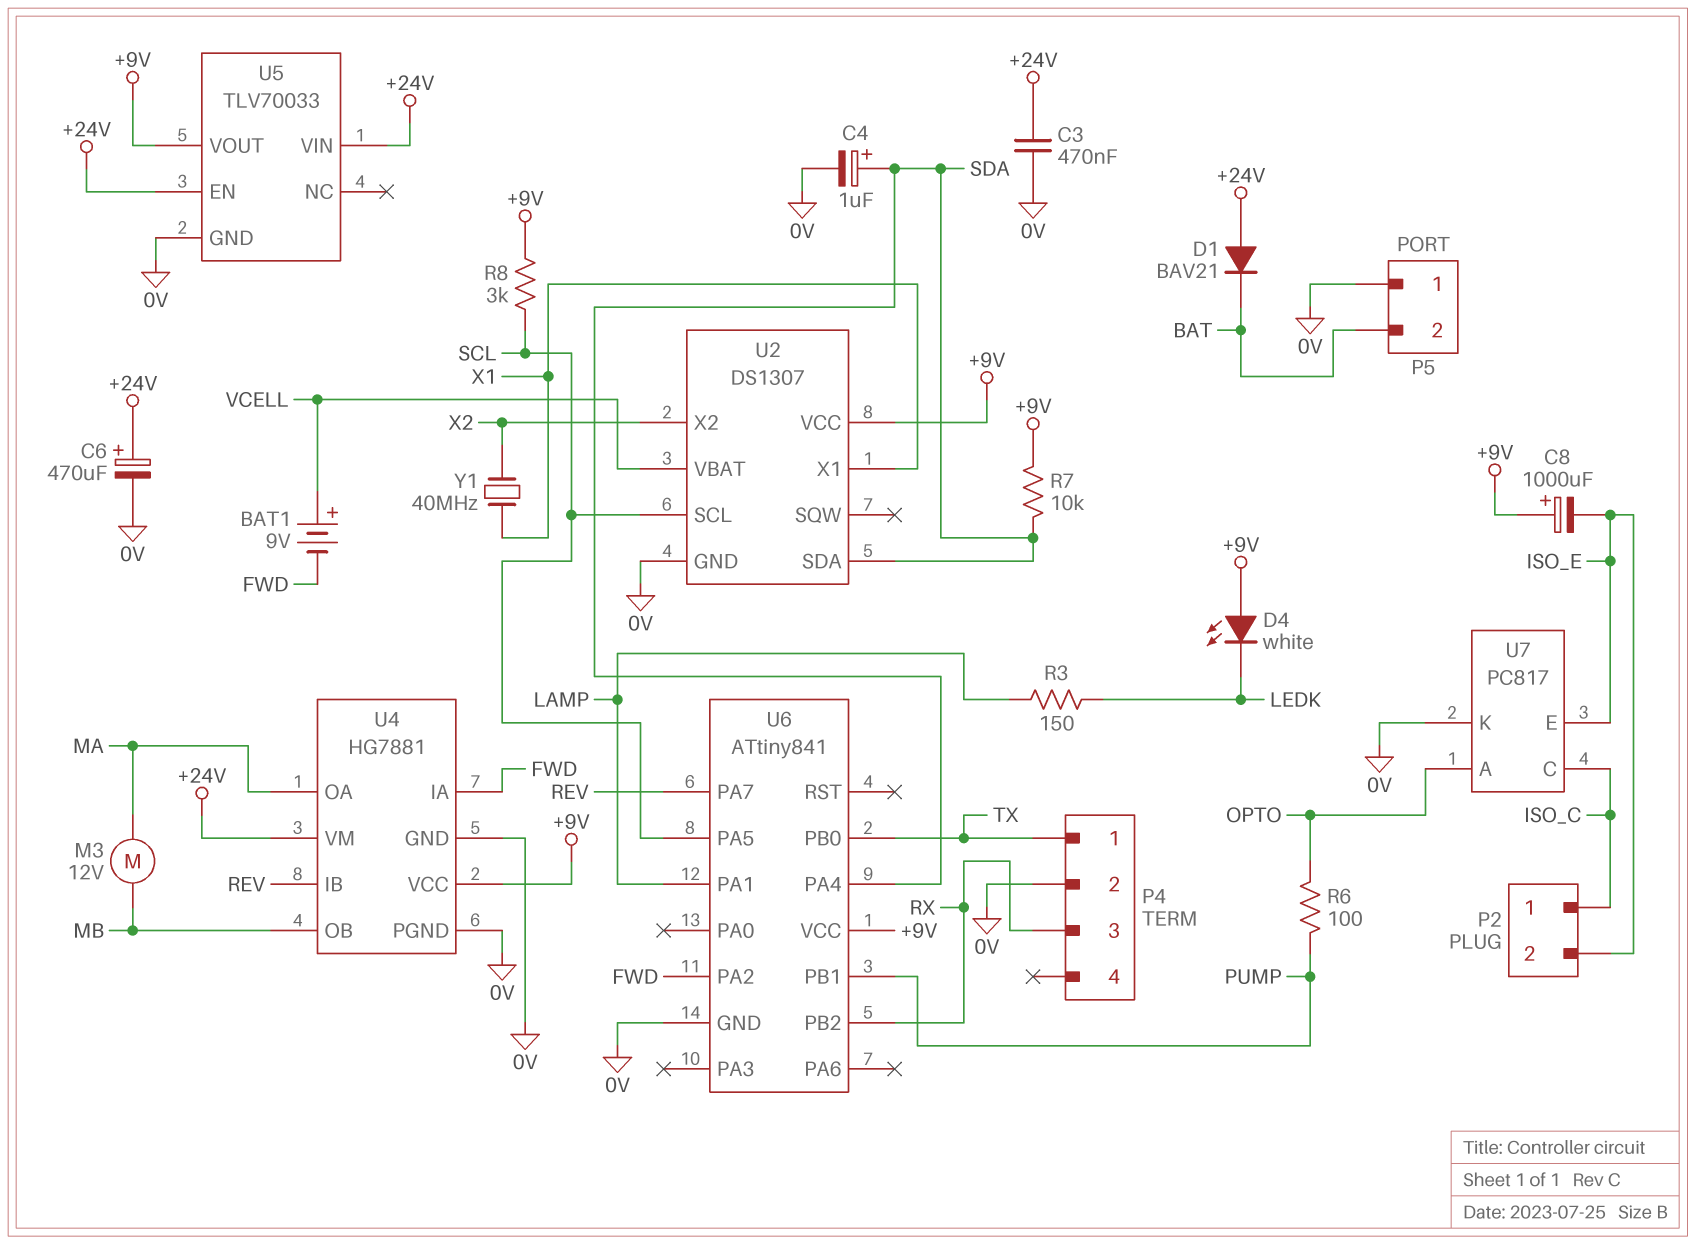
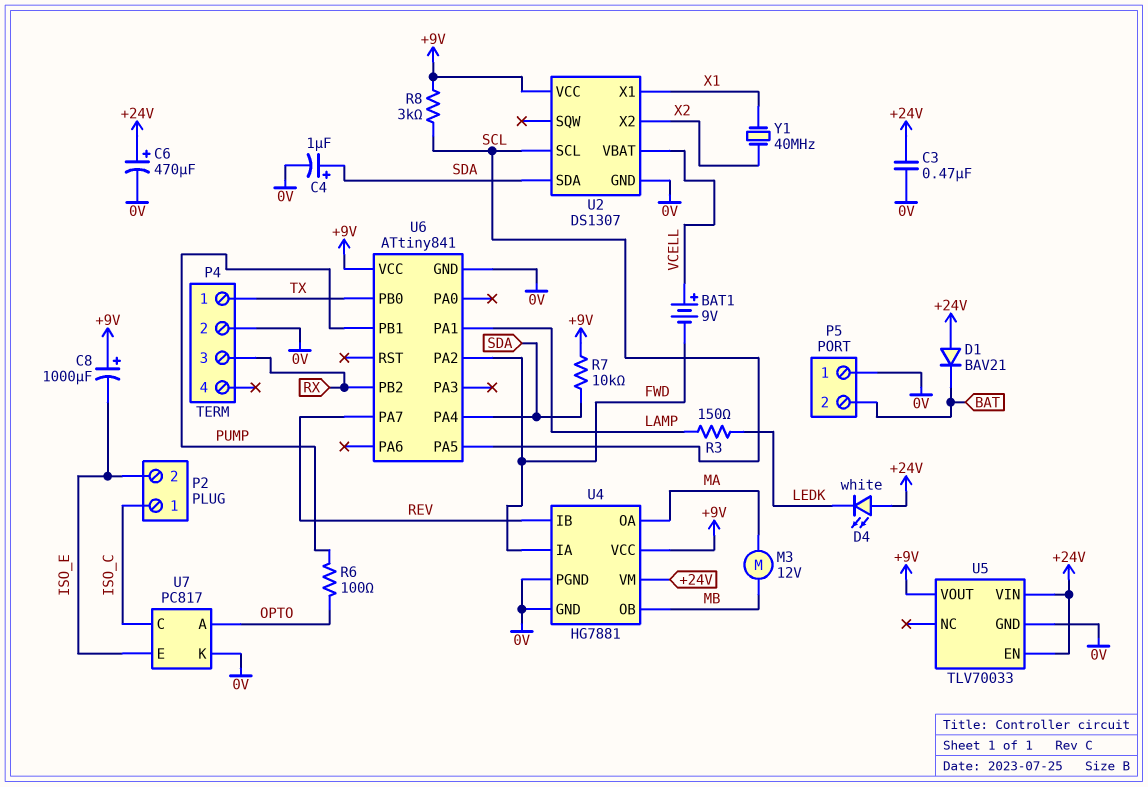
D4: LED white (A +9V, K LEDK) -> LED white (A +24V, K LEDK)

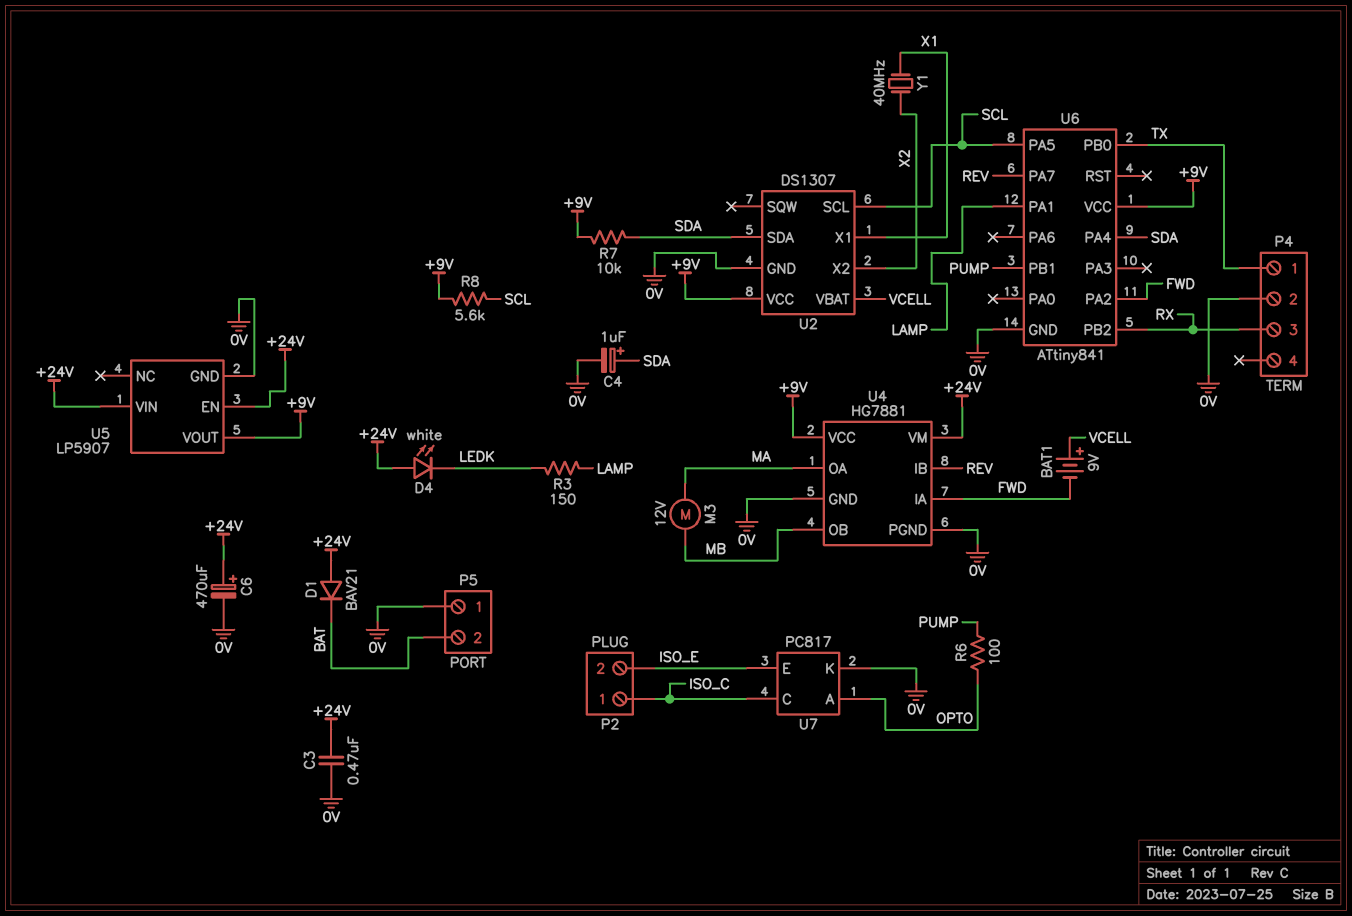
C8: 1000uF (plus +9V, minus ISO_E) -> none
R8: 3k (+9V, SCL) -> 5.6k (+9V, SCL)
U5: TLV70033 -> LP5907

